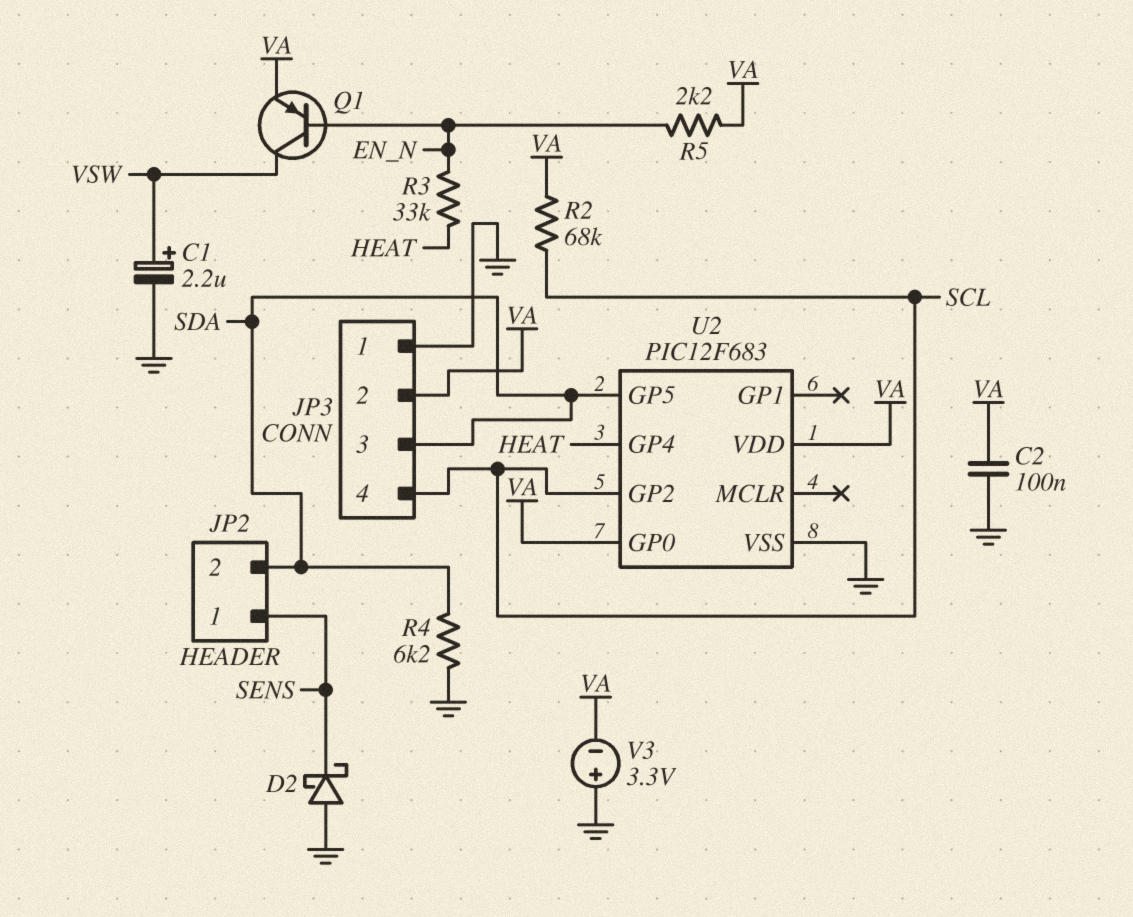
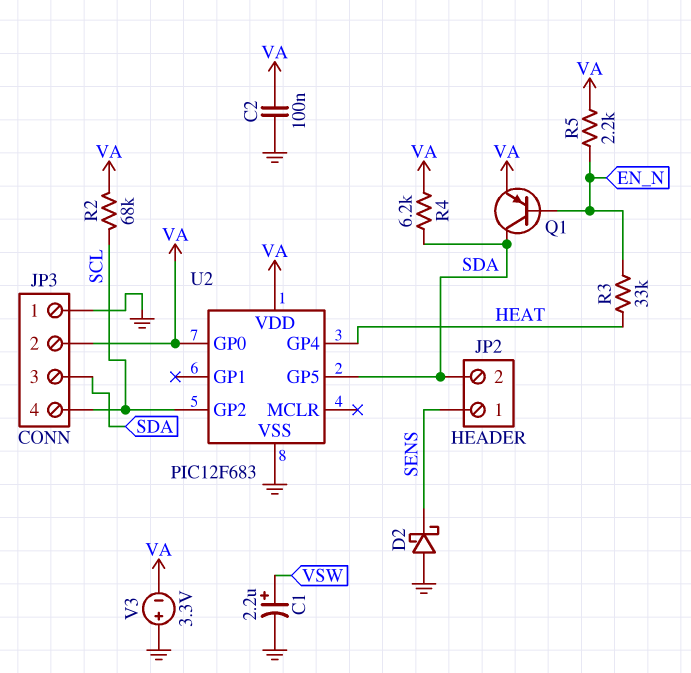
Q1: PNP (B EN_N, C VSW, E VA) -> PNP (B EN_N, C SDA, E VA)
R4: 6.2k (GND, SDA) -> 6.2k (SDA, VA)

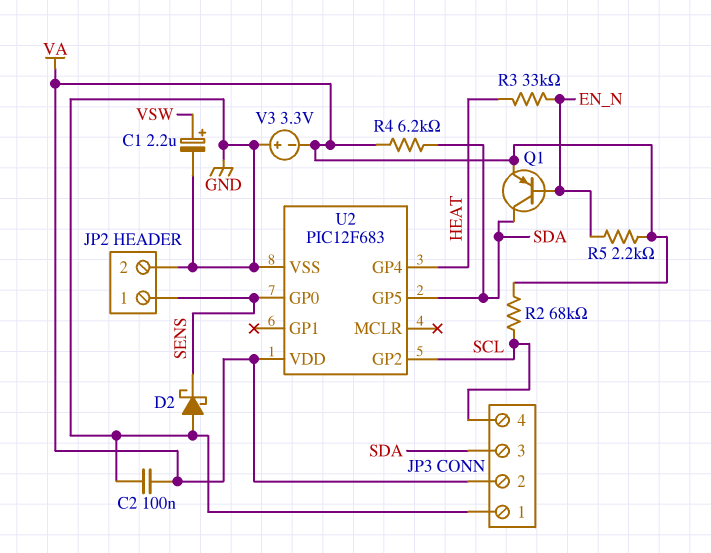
JP2 pin 2: SDA -> GND
U2 pin GP0: VA -> SENS

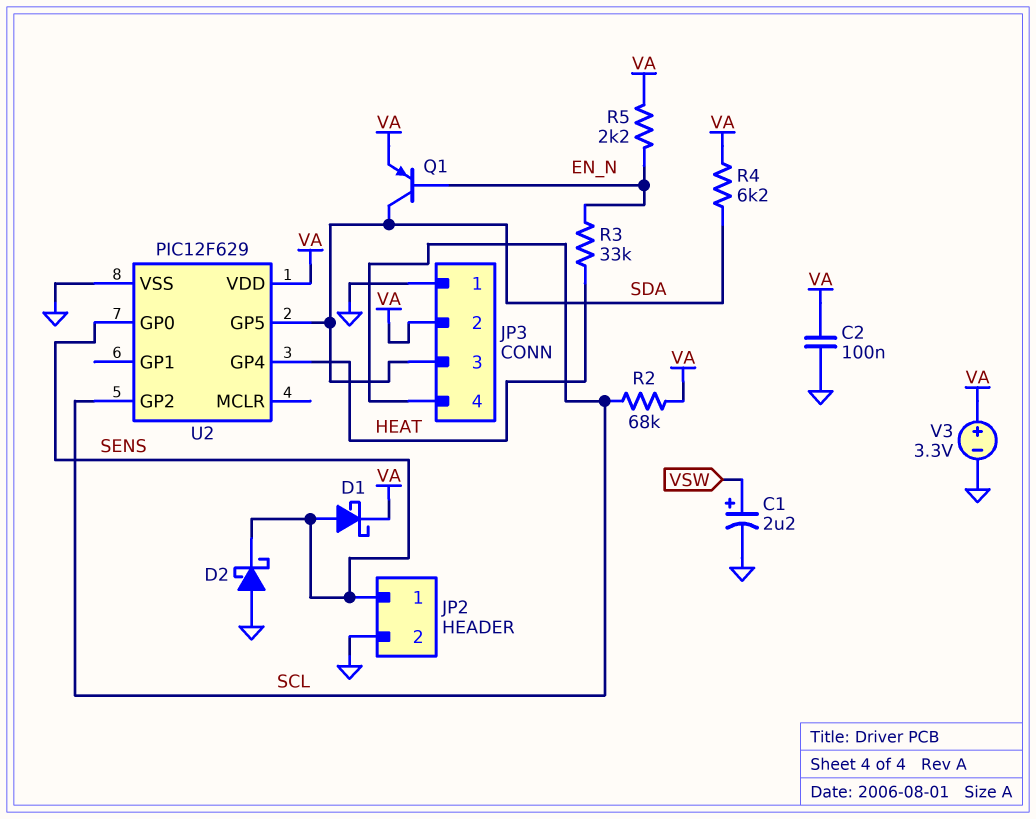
D1: none -> schottky (A SENS, K VA)
U2: PIC12F683 -> PIC12F629
V3: 3.3V (plus GND, minus VA) -> 3.3V (plus VA, minus GND)

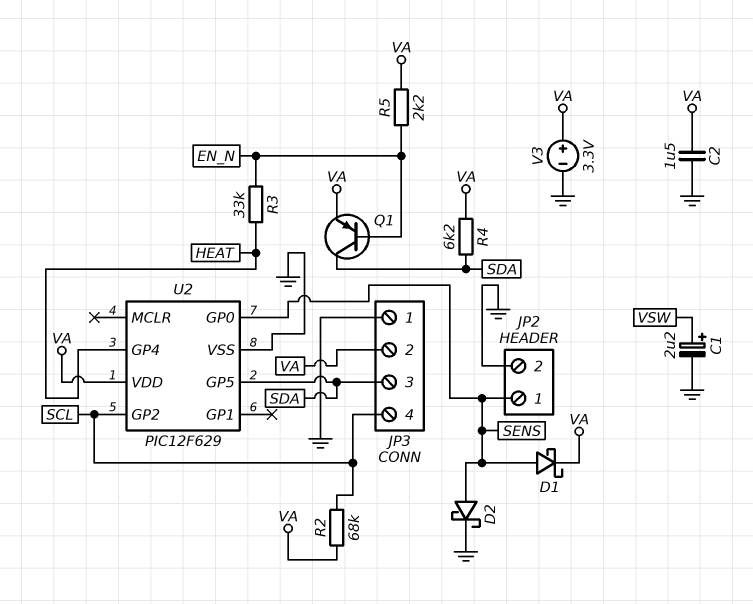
C2: 100nF (GND, VA) -> 1.5uF (GND, VA)
D2: schottky (A GND, K SENS) -> schottky (A SENS, K GND)

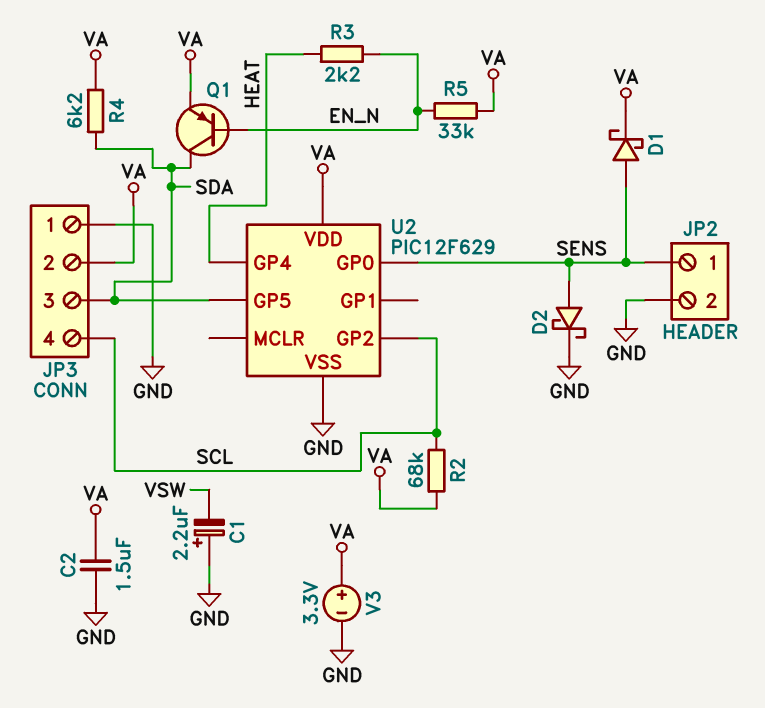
C1: 2.2uF (plus VSW, minus GND) -> 2.2uF (plus GND, minus VSW)
R3: 33k (EN_N, HEAT) -> 2.2k (EN_N, HEAT)
R5: 2.2k (EN_N, VA) -> 33k (EN_N, VA)

